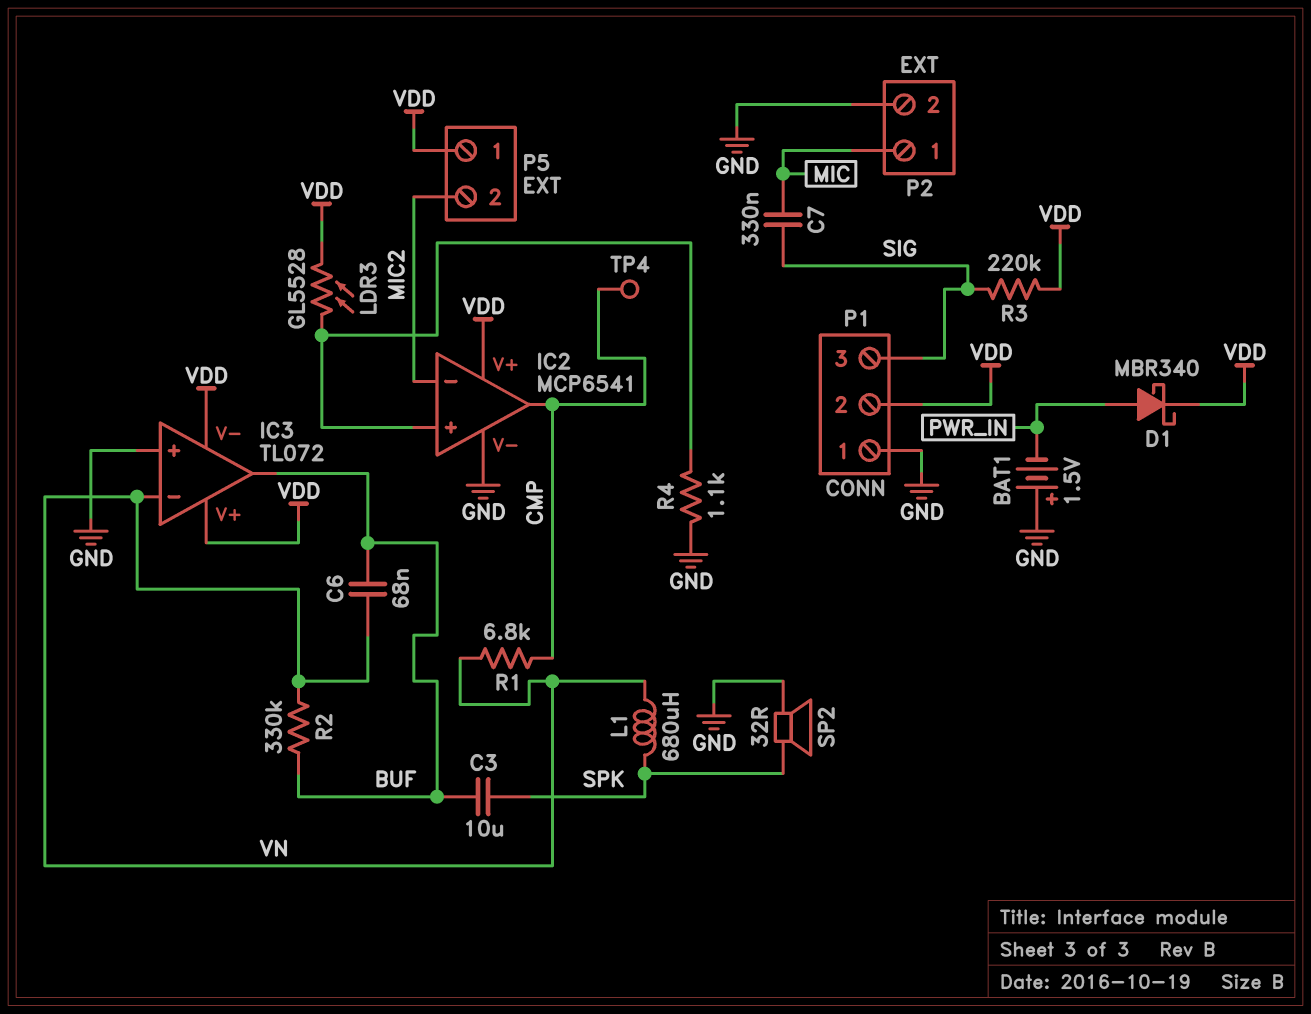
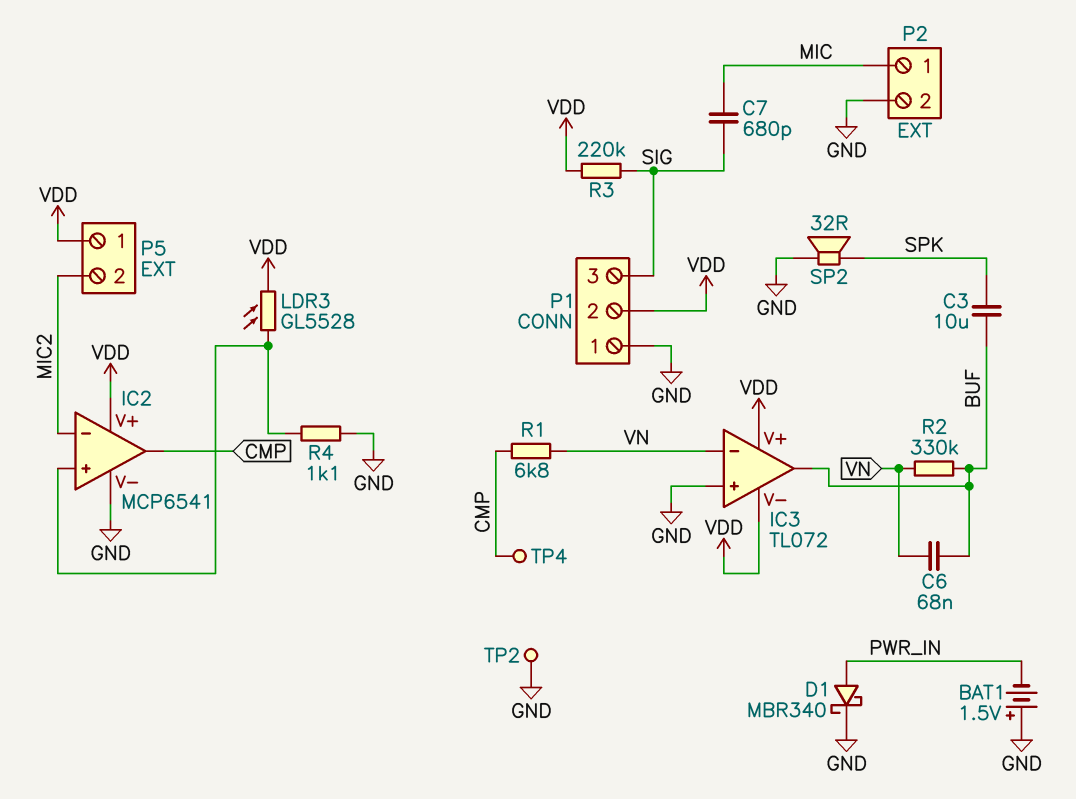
C7: 330nF (MIC, SIG) -> 680pF (MIC, SIG)
D1: schottky MBR340 (A PWR_IN, K VDD) -> schottky MBR340 (A PWR_IN, K GND)
L1: 680uH (SPK, VN) -> none
TP2: none -> test point (GND)

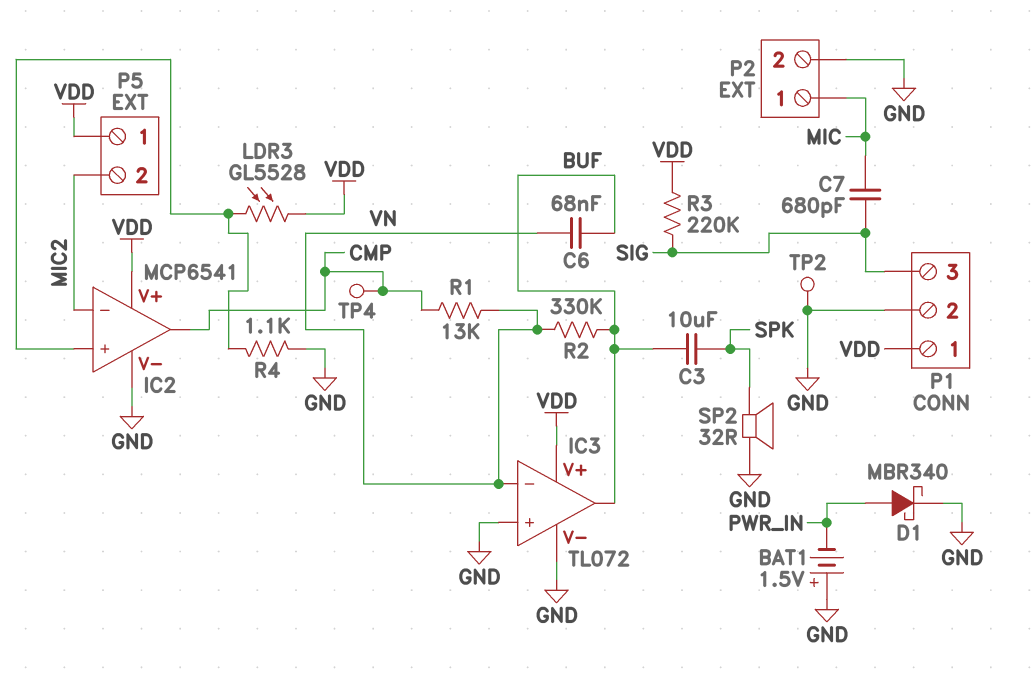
IC3 pin V-: VDD -> GND
P1 pin 1: GND -> VDD
P1 pin 2: VDD -> GND
R1: 6.8k (CMP, VN) -> 13k (CMP, VN)

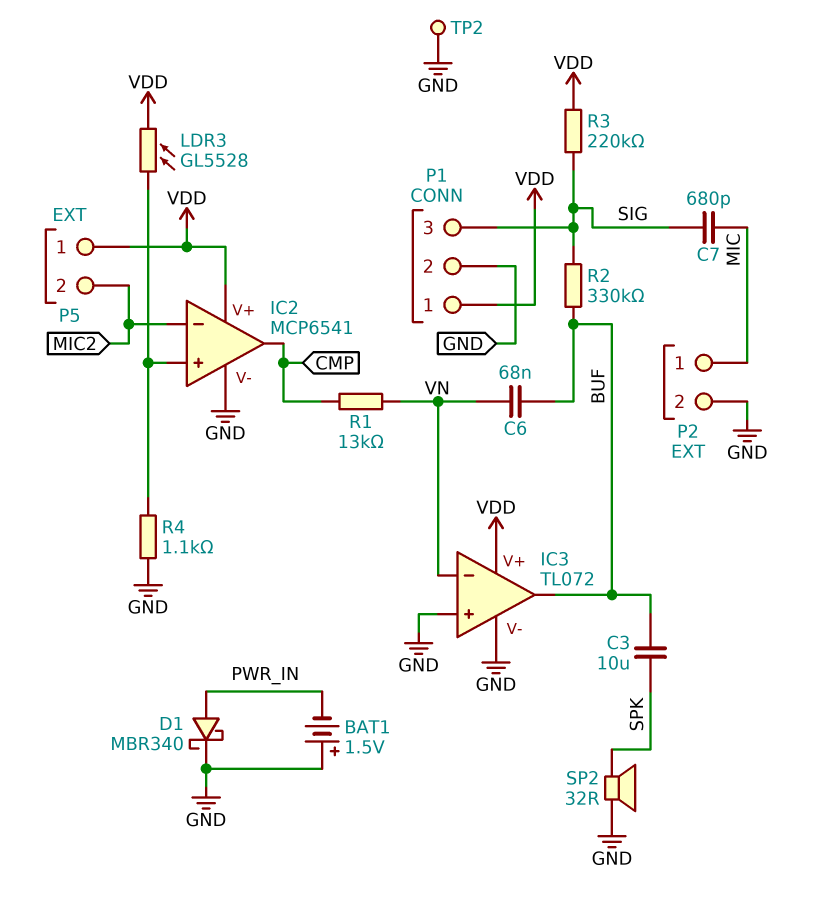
R2: 330k (BUF, VN) -> 330k (BUF, SIG)
TP4: test point (CMP) -> none

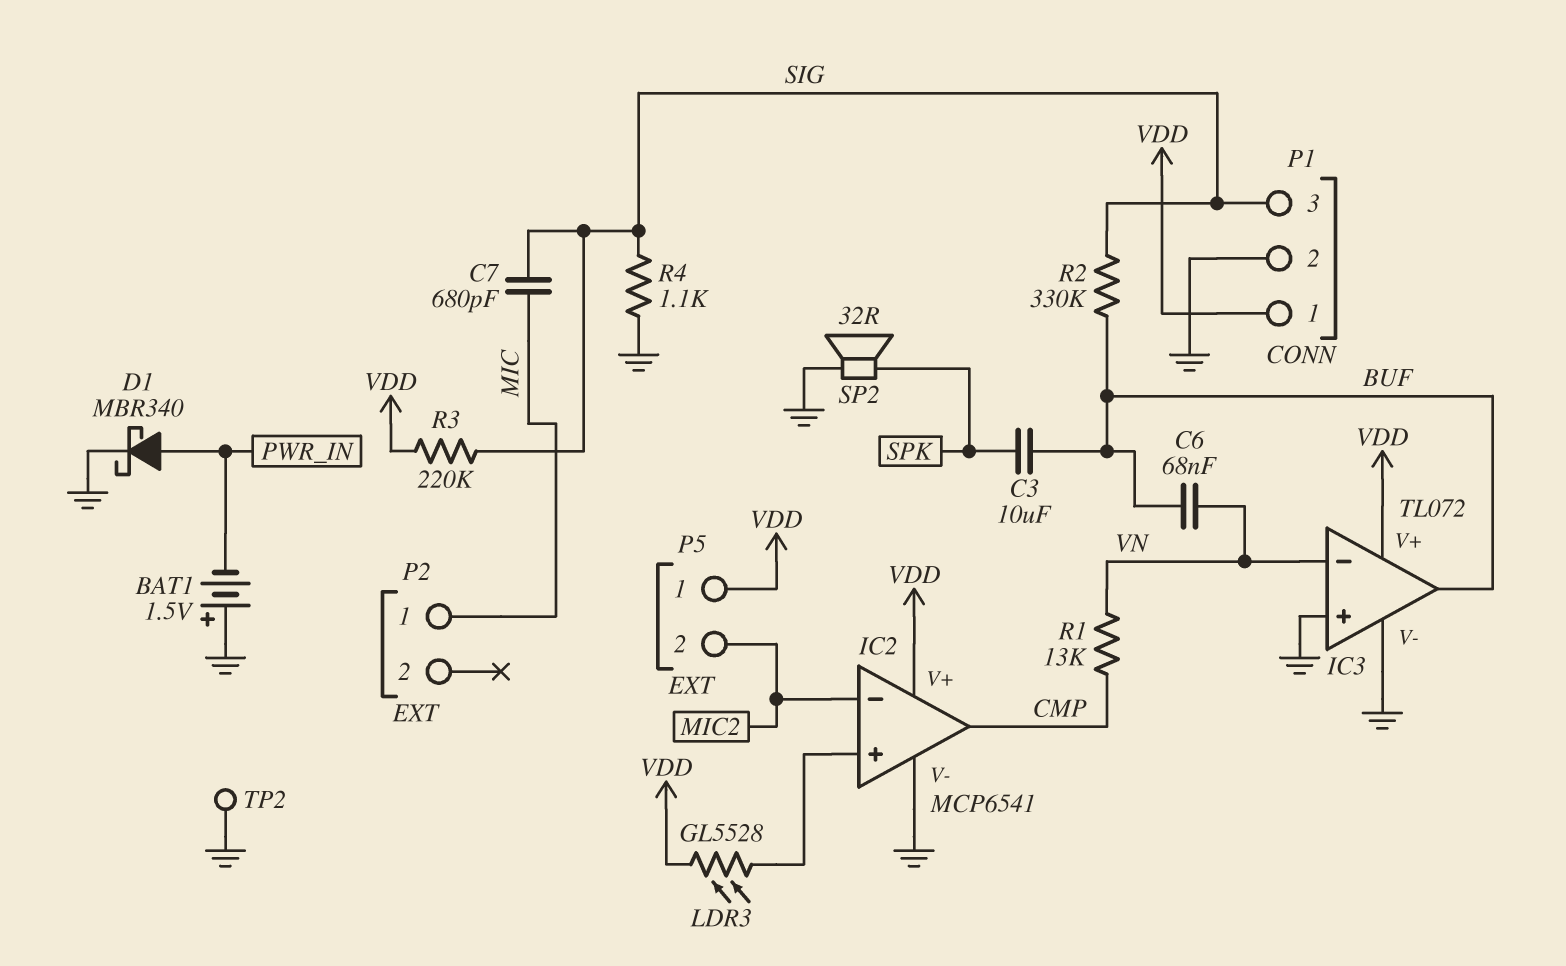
P2 pin 2: GND -> none
R4: 1.1k (GND, IC2/in+) -> 1.1k (GND, SIG)

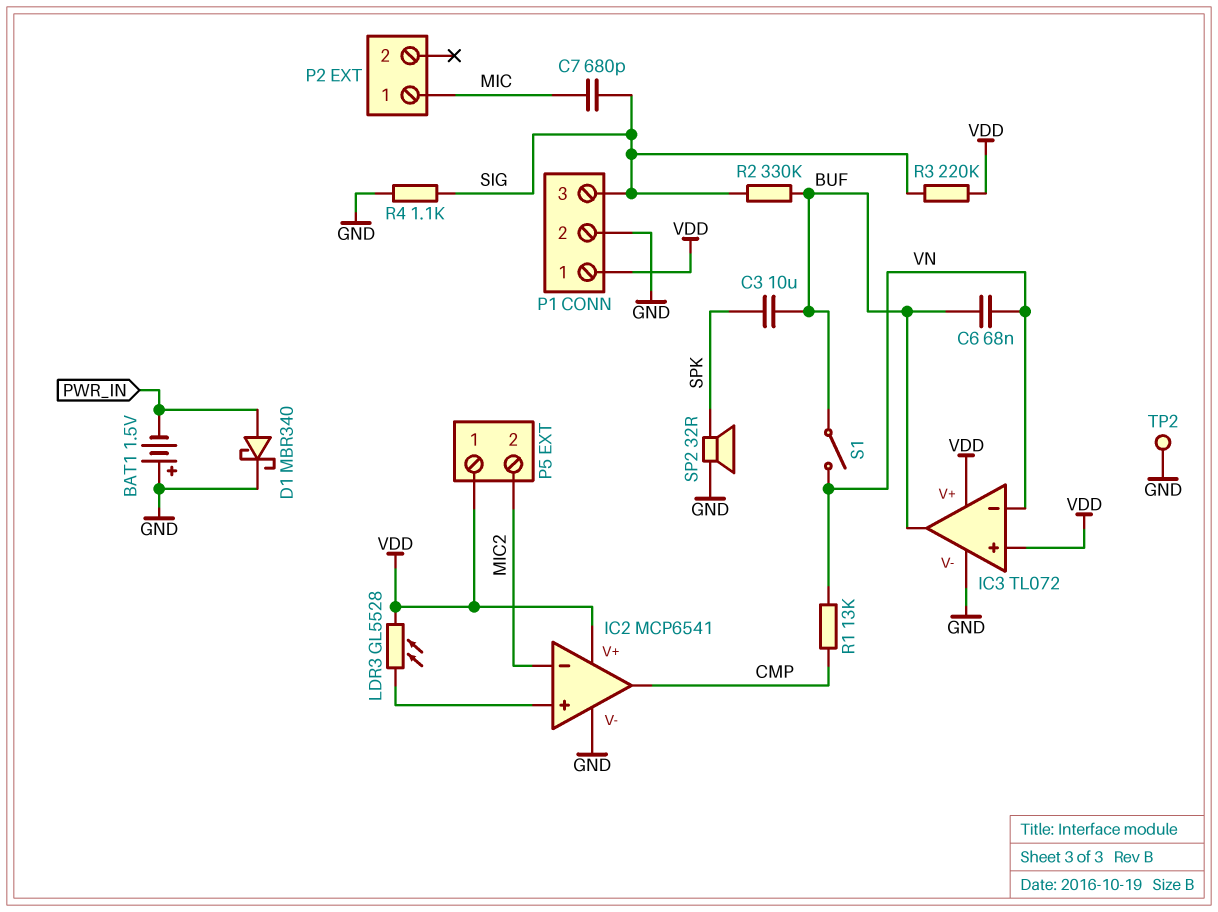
IC3 pin in+: GND -> VDD
S1: none -> switch (BUF, VN)

